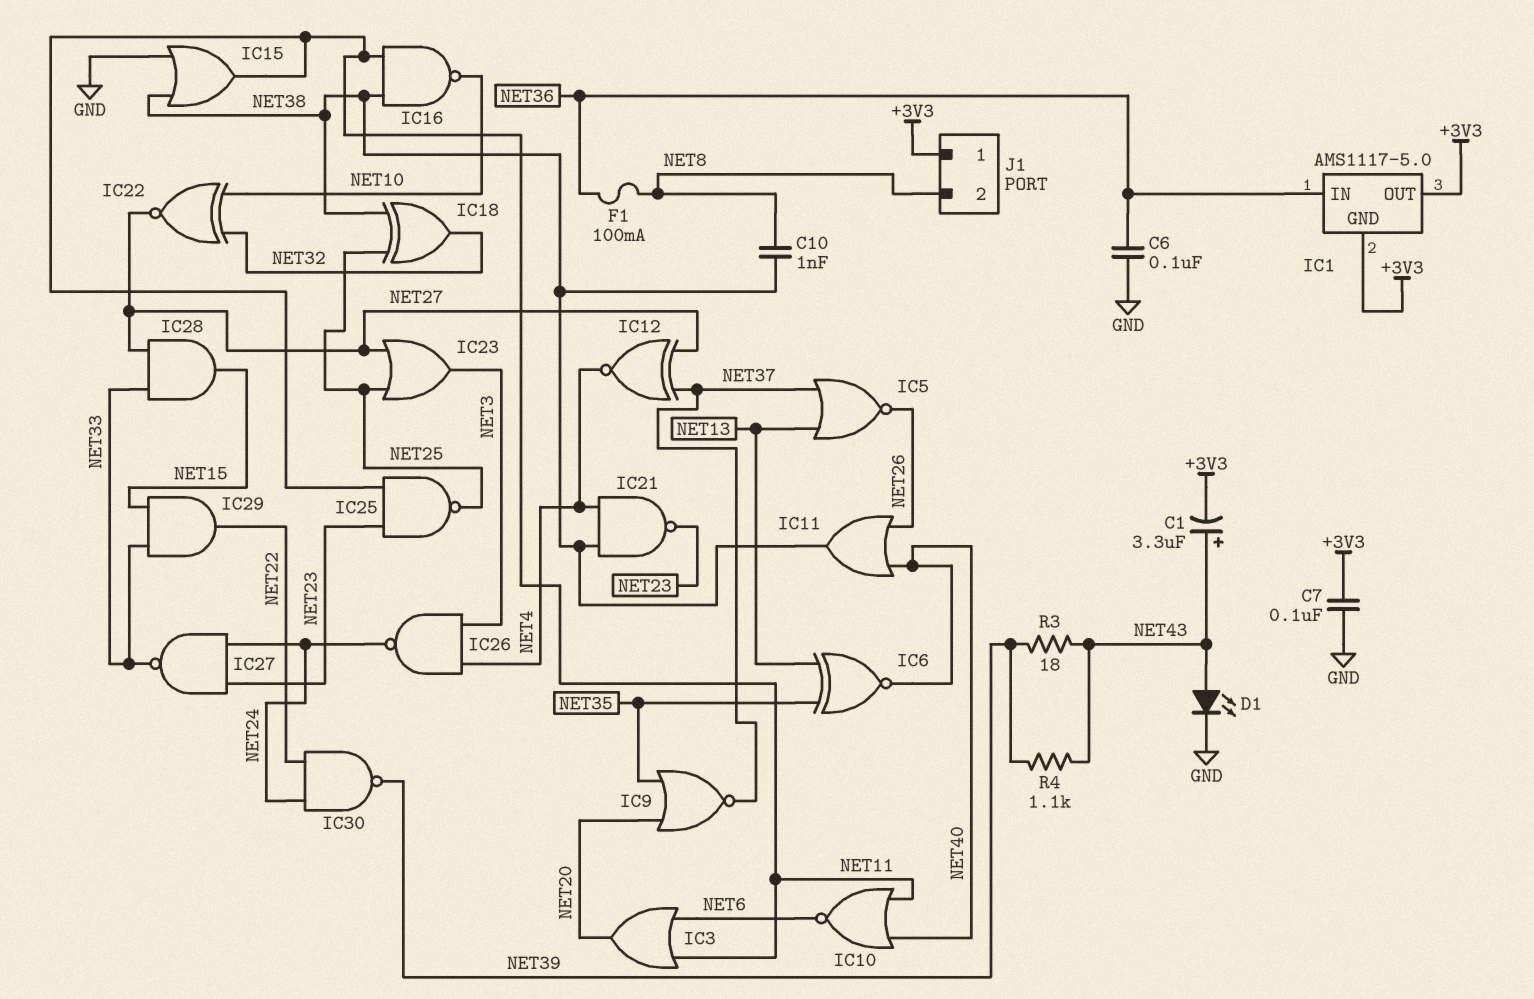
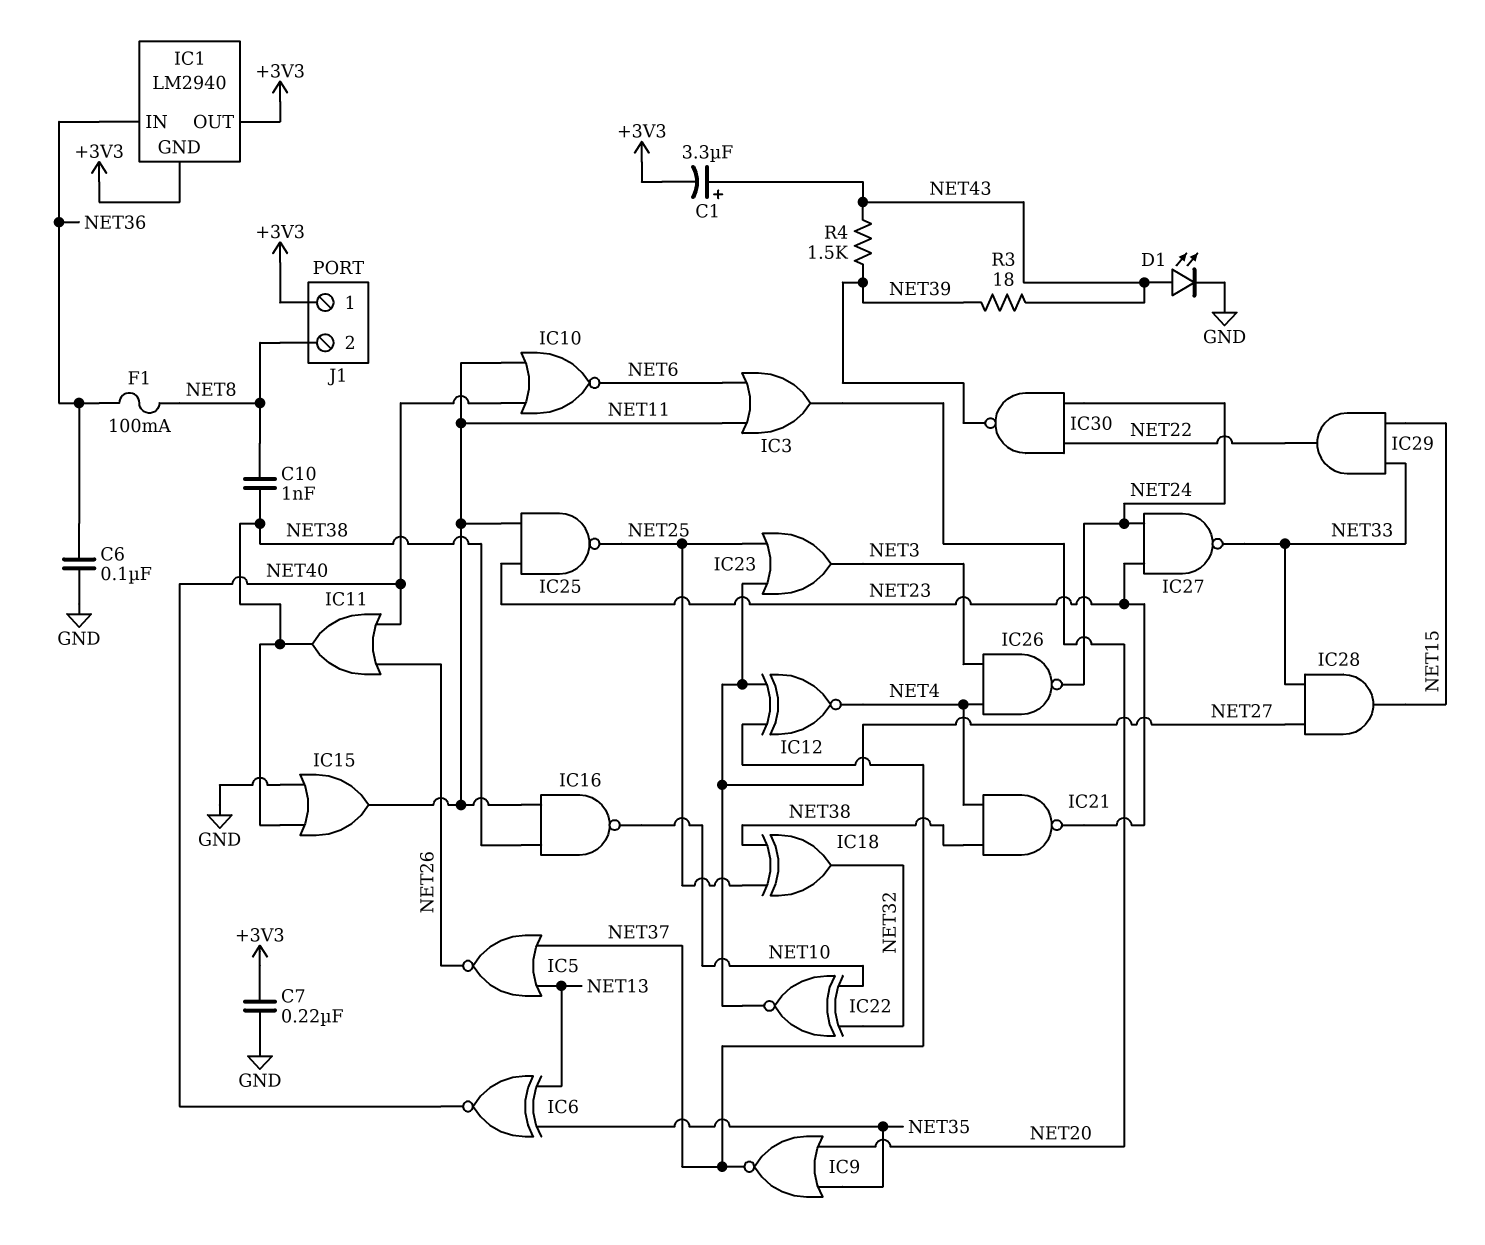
C7: 100nF (+3V3, GND) -> 220nF (+3V3, GND)
IC1: AMS1117-5.0 -> LM2940
R4: 1.1k (NET39, NET43) -> 1.5k (NET39, NET43)

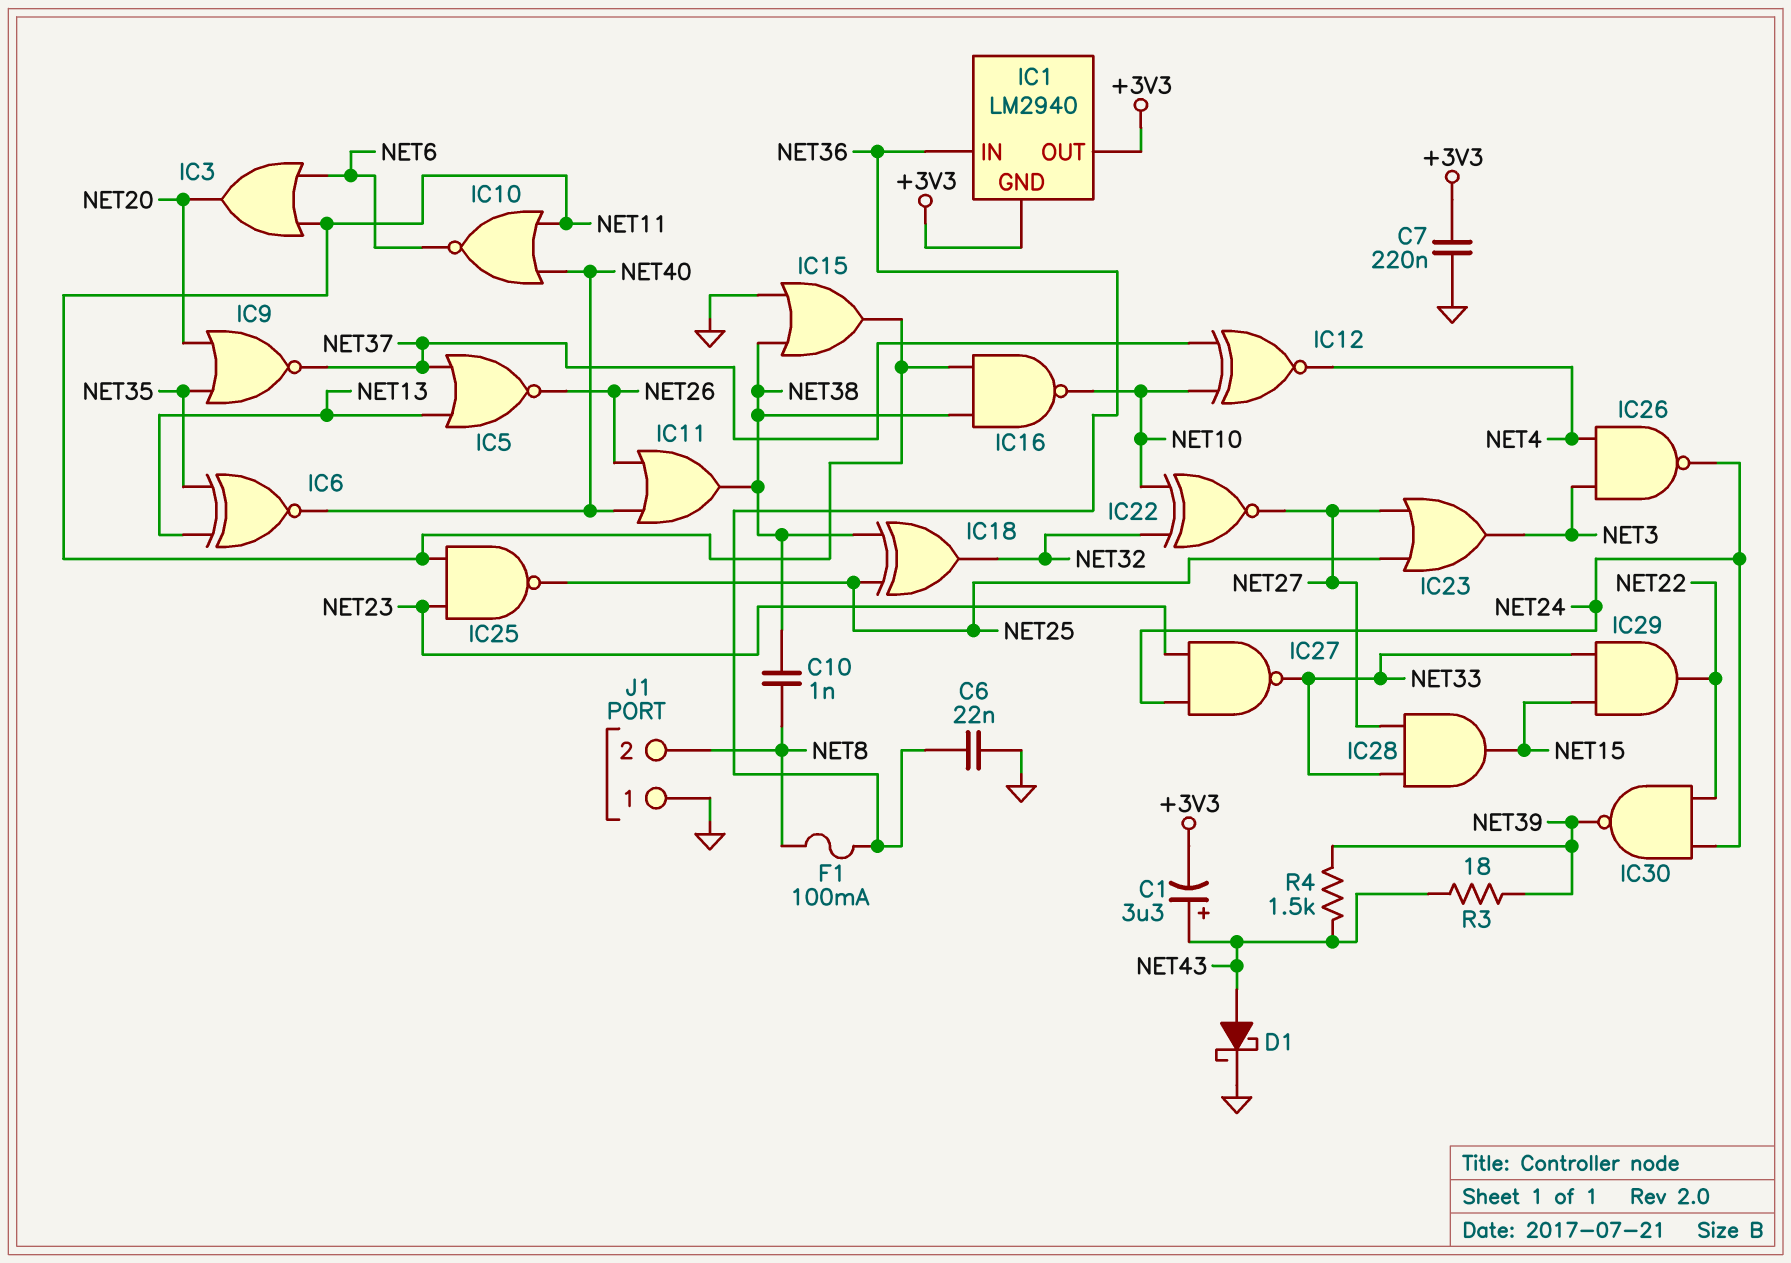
C6: 100nF (GND, NET36) -> 22nF (GND, NET36)
D1: LED (A NET43, K GND) -> schottky (A NET43, K GND)
IC12: XNOR (in NET27, in NET37, out NET4) -> XNOR (in NET10, in NET37, out NET4)
IC21: NAND (in NET4, in NET38, out NET23) -> none
J1 pin 1: +3V3 -> GND

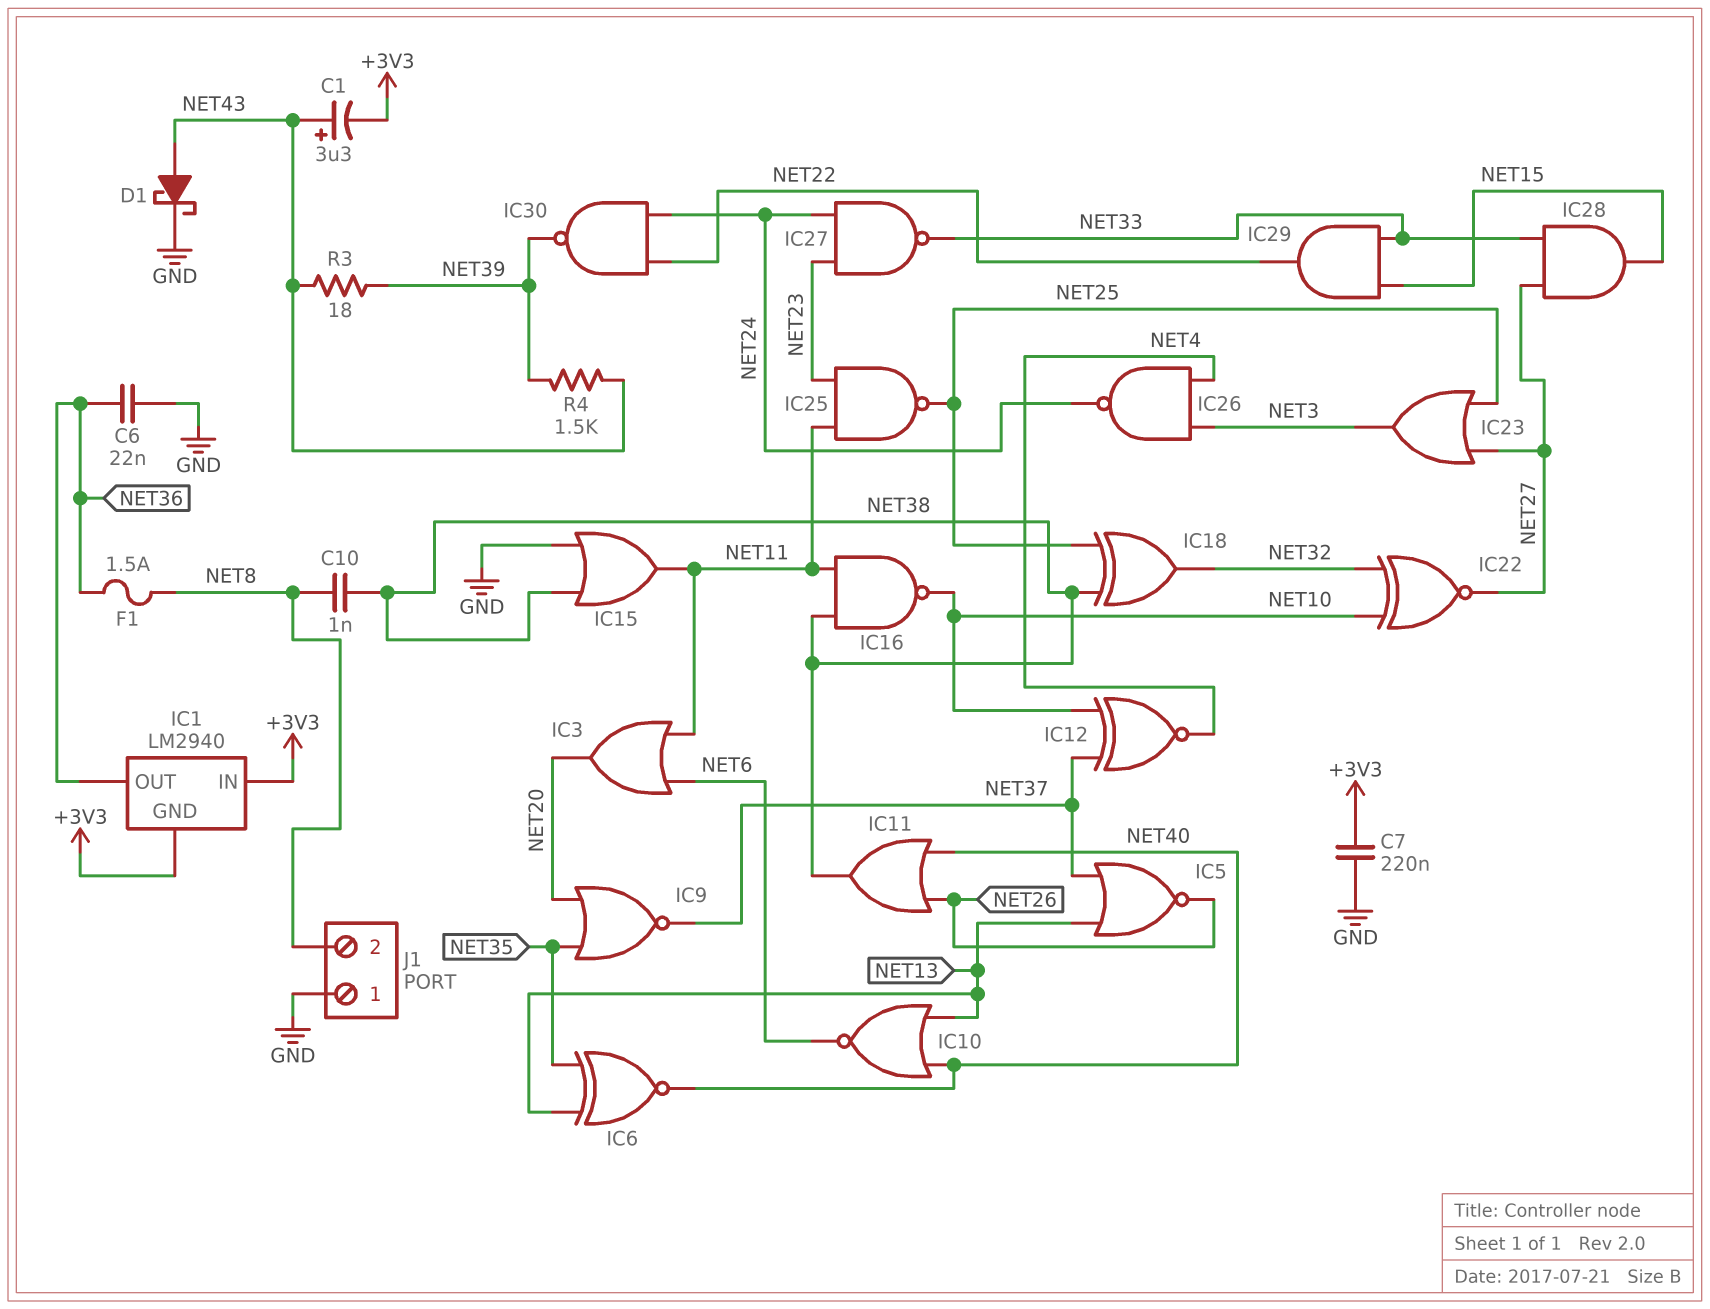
F1: 100mA (NET8, NET36) -> 1.5A (NET8, NET36)
IC1 pin IN: NET36 -> +3V3
IC1 pin OUT: +3V3 -> NET36
IC10: NOR (in NET11, in NET40, out NET6) -> NOR (in NET13, in NET40, out NET6)

